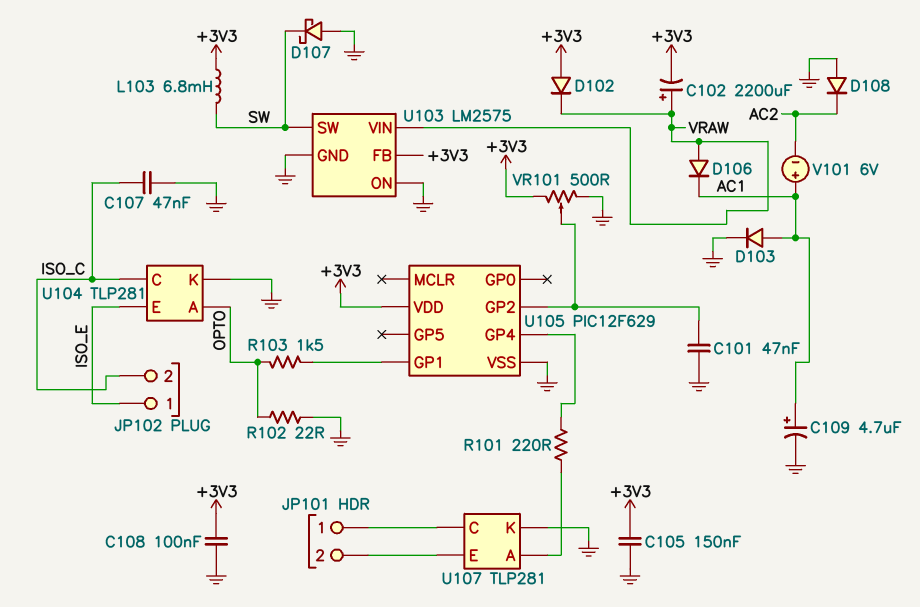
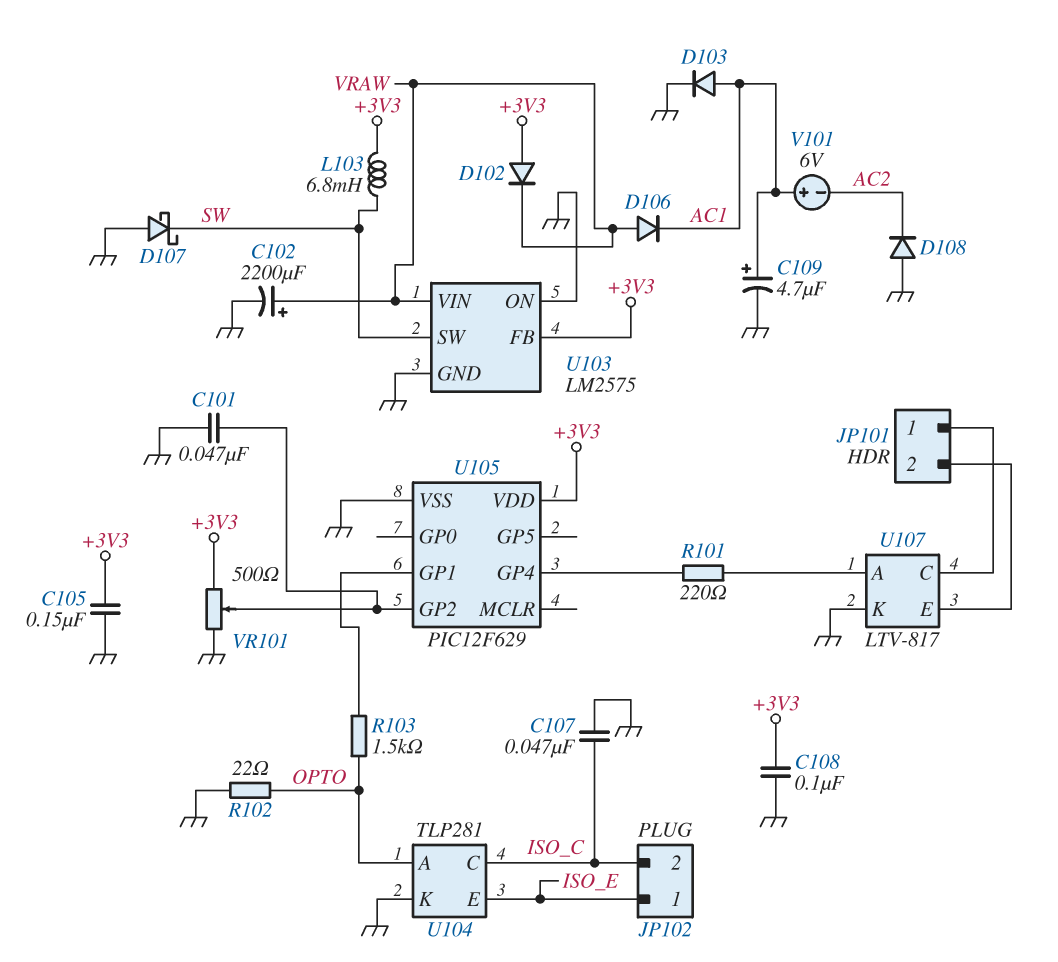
C102: 2200uF (plus VRAW, minus +3V3) -> 2200uF (plus VRAW, minus GND)
U107: TLP281 -> LTV-817

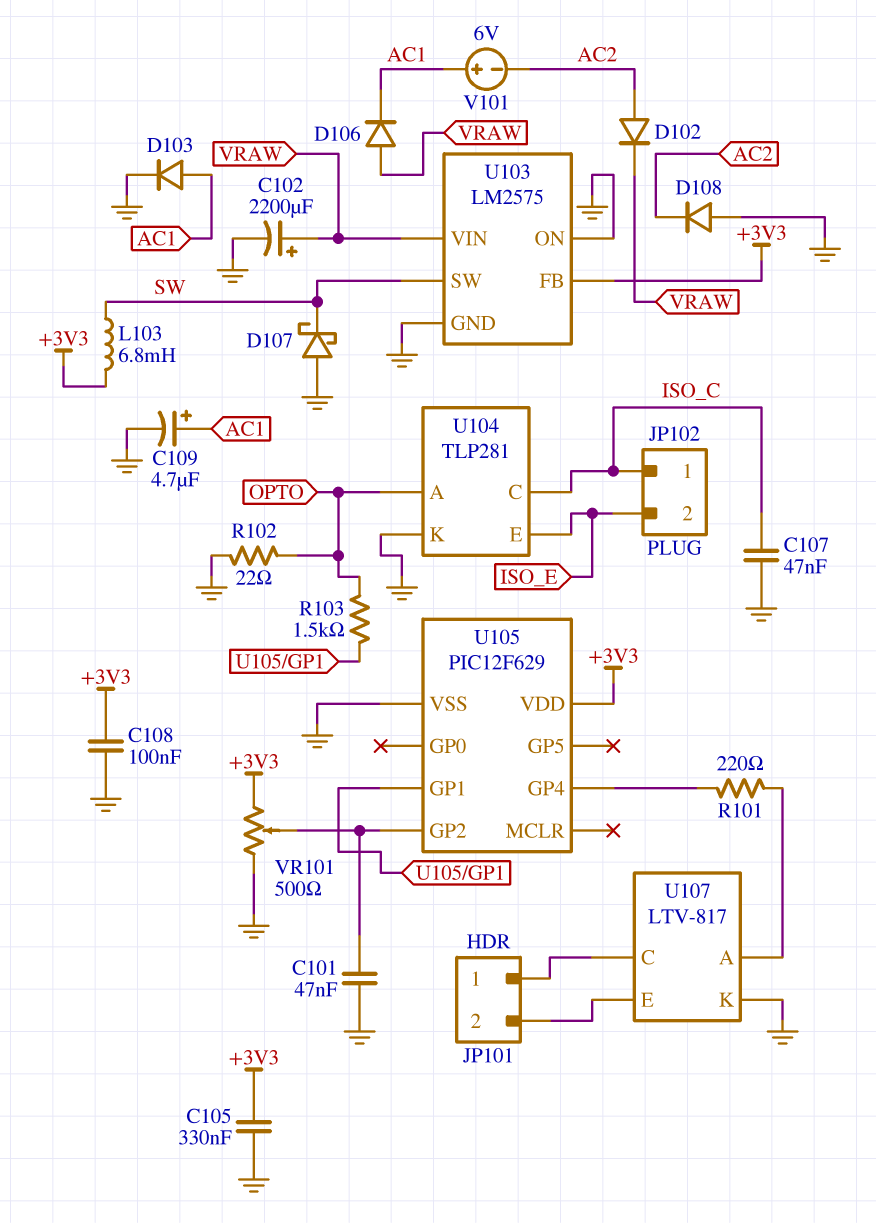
C105: 150nF (+3V3, GND) -> 330nF (+3V3, GND)
D102: diode (A +3V3, K VRAW) -> diode (A AC2, K VRAW)
JP102 pin 1: ISO_E -> ISO_C
JP102 pin 2: ISO_C -> ISO_E

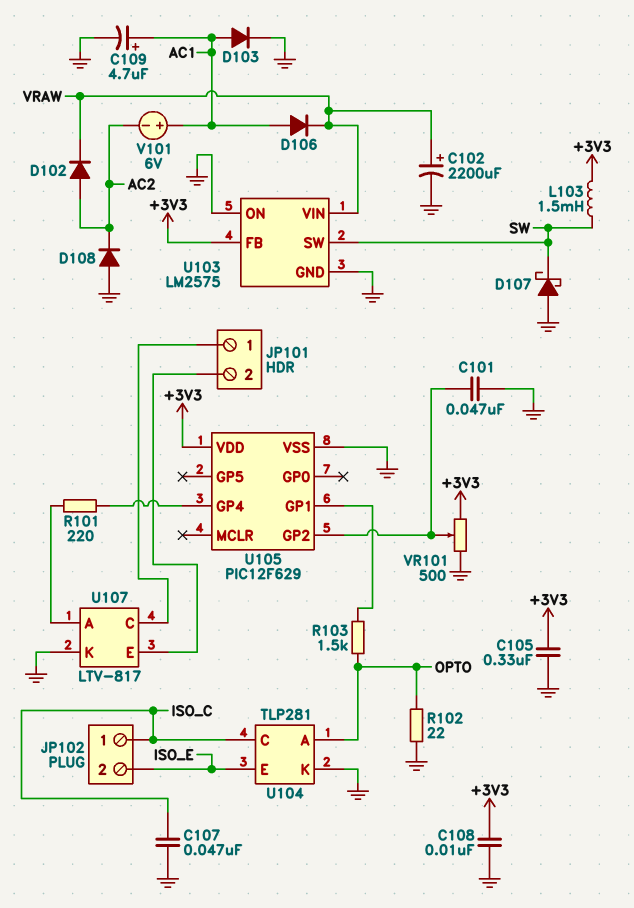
C108: 100nF (+3V3, GND) -> 10nF (+3V3, GND)
D106: diode (A VRAW, K AC1) -> diode (A AC1, K VRAW)
L103: 6.8mH (+3V3, SW) -> 1.5mH (+3V3, SW)

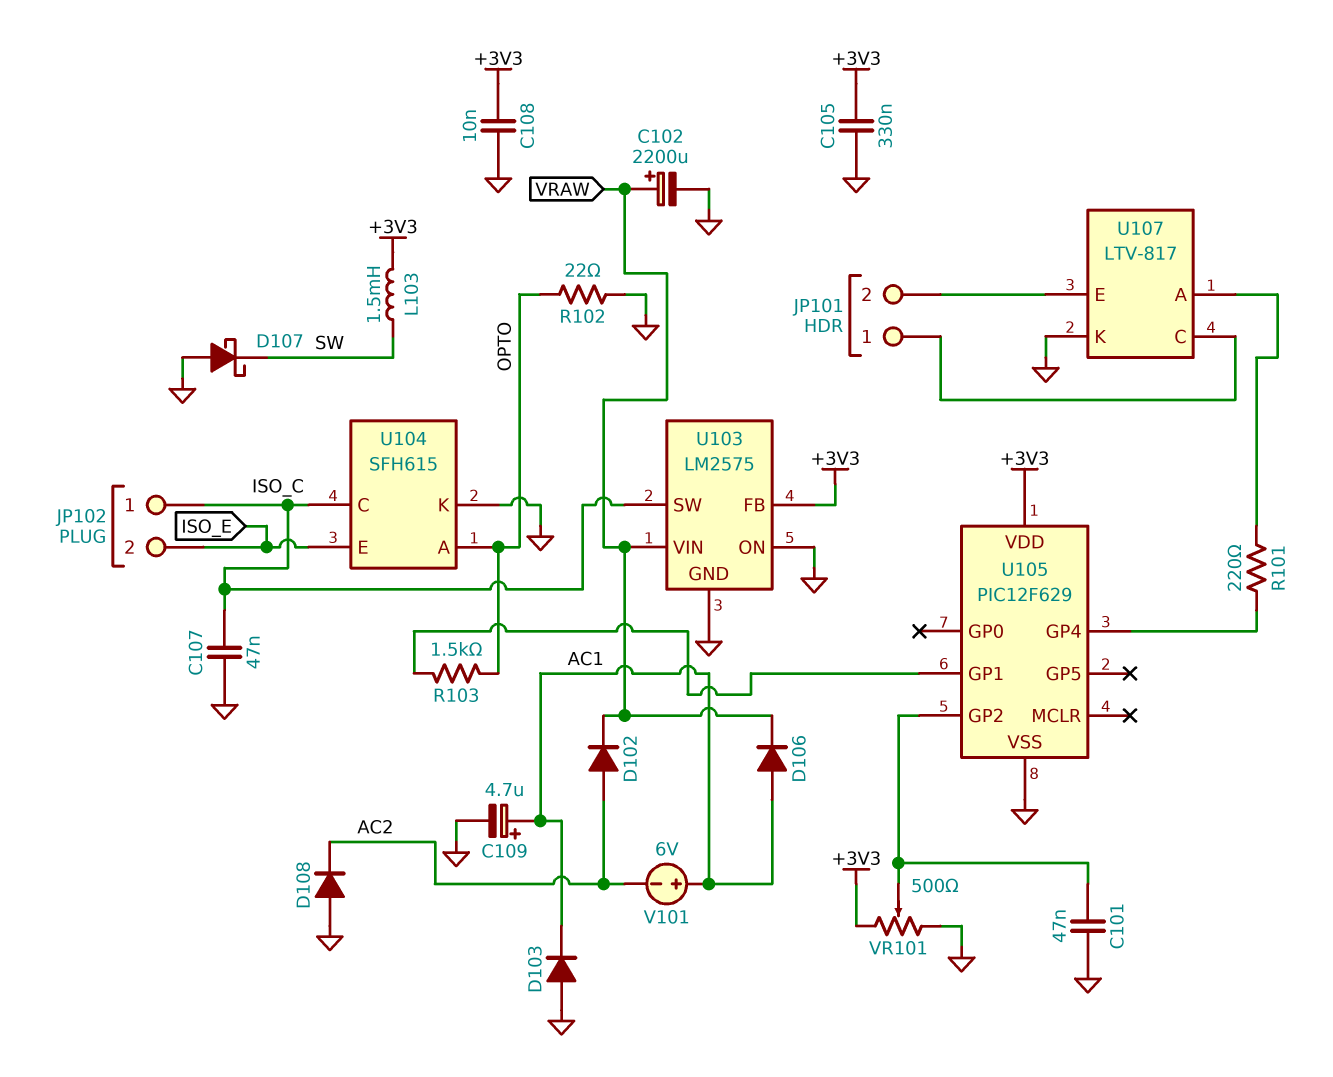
D103: diode (A AC1, K GND) -> diode (A GND, K AC1)
U103 pin SW: SW -> ISO_C
U104: TLP281 -> SFH615

